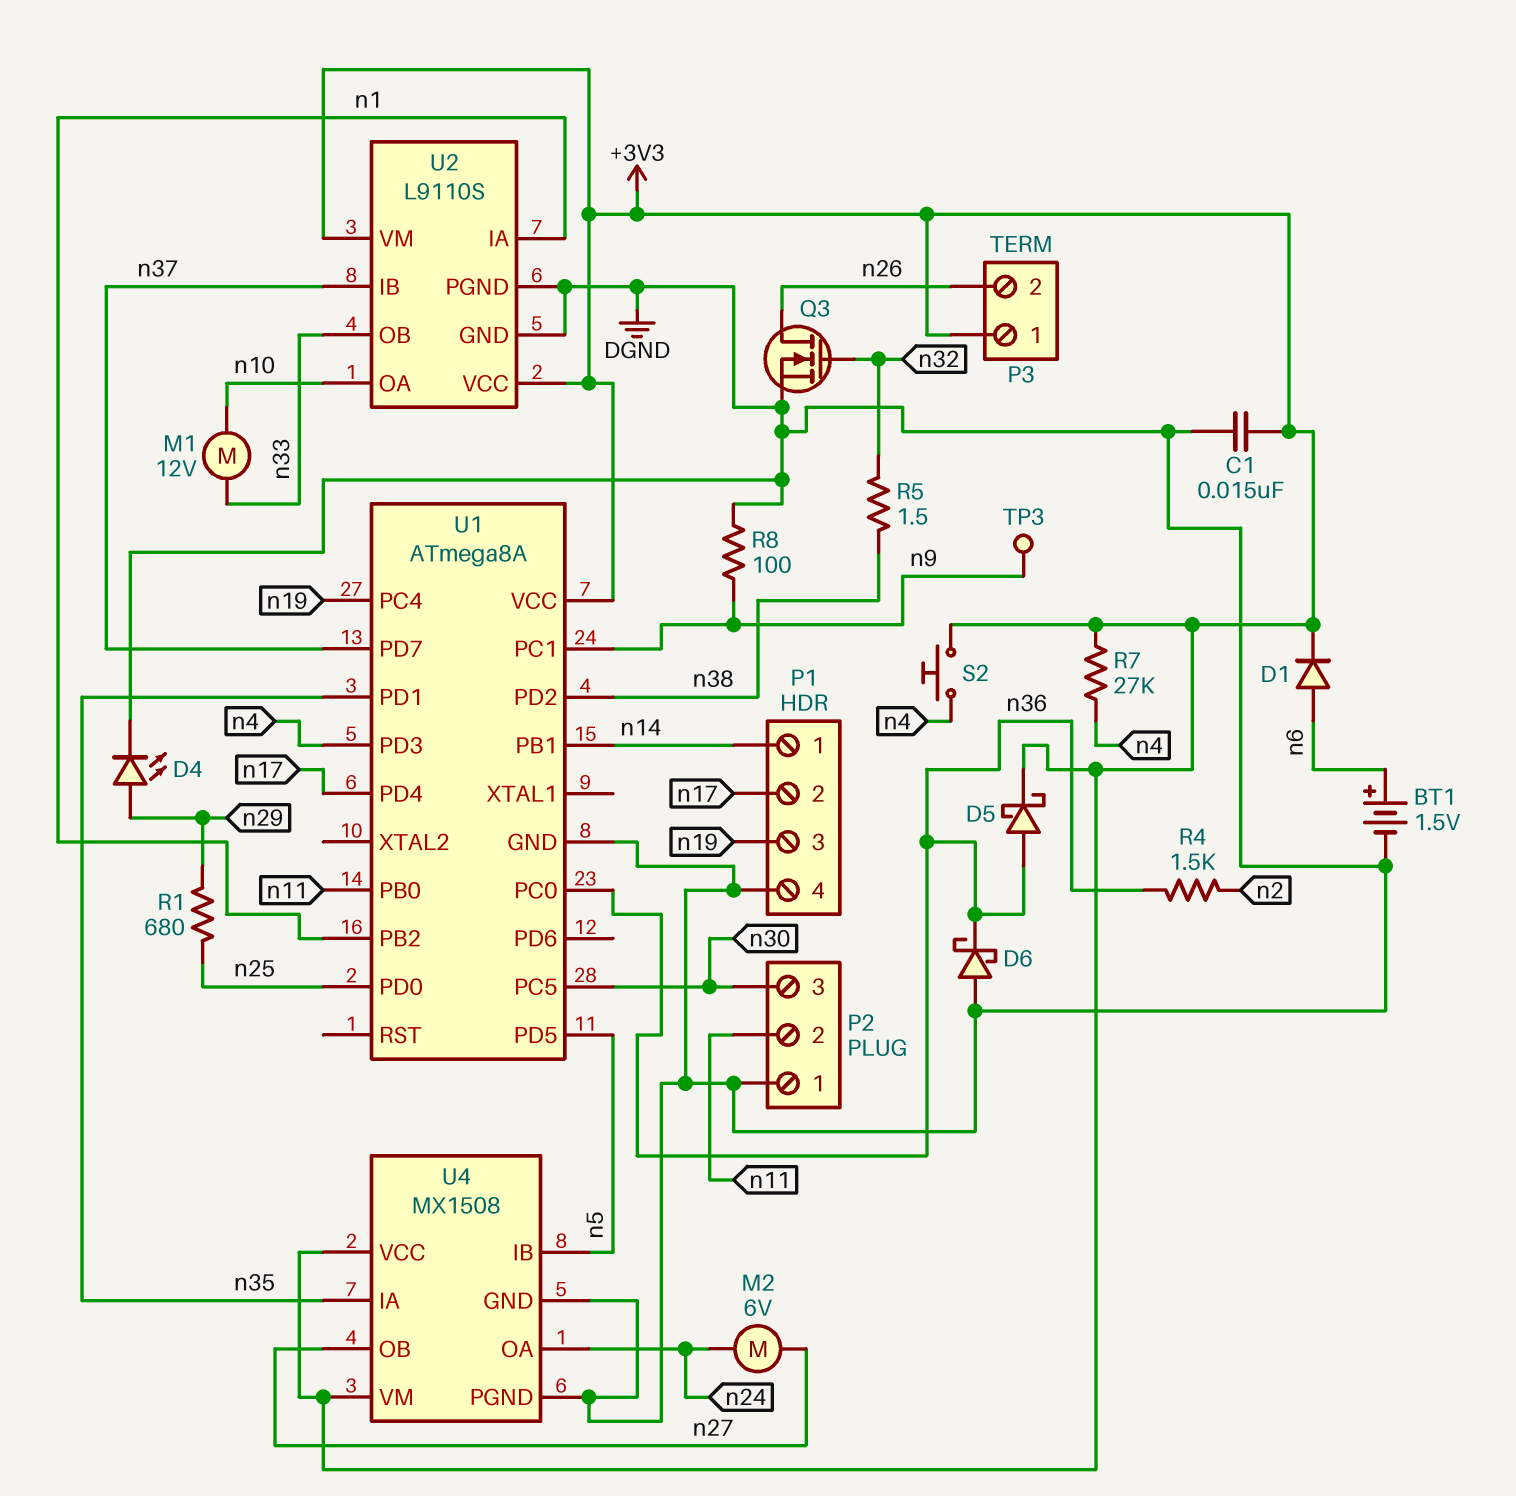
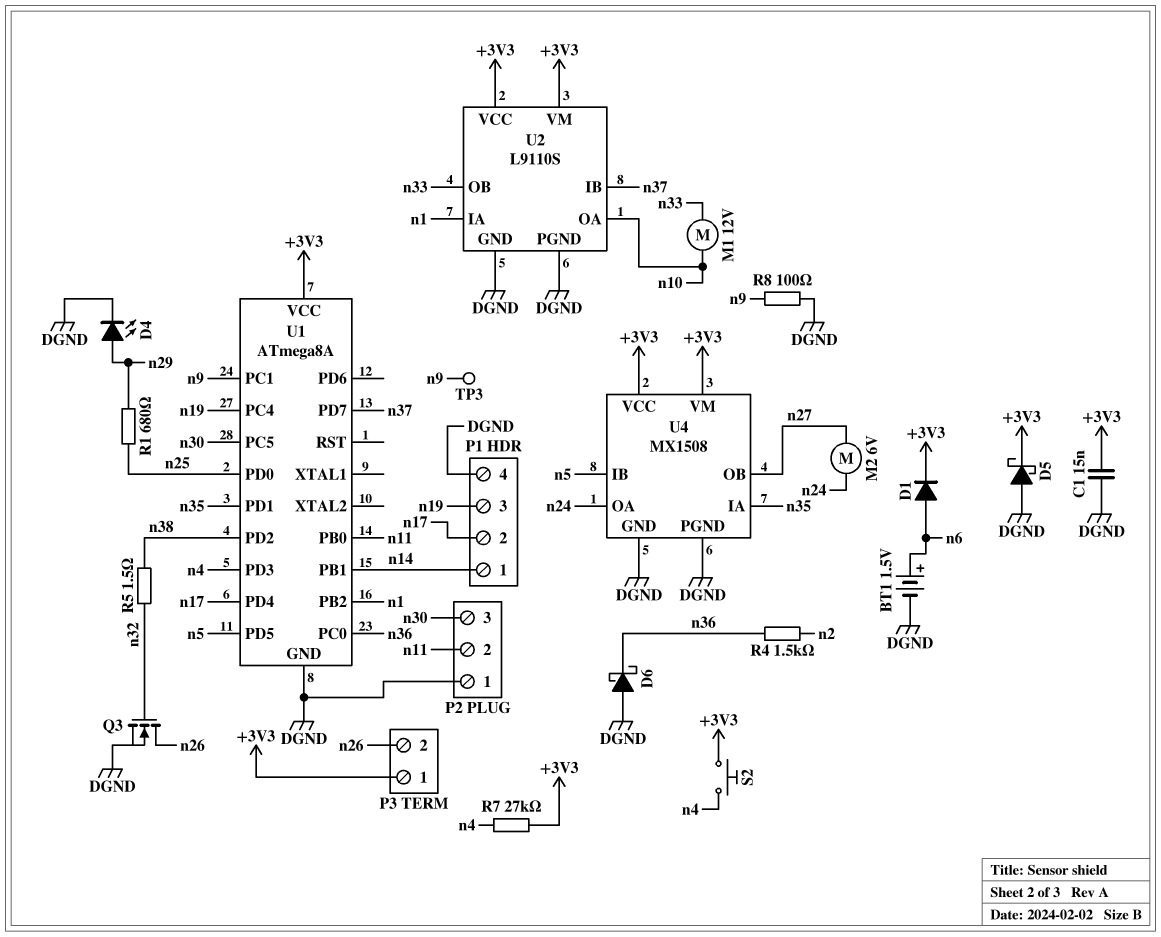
D5: schottky (A n36, K +3V3) -> schottky (A DGND, K +3V3)

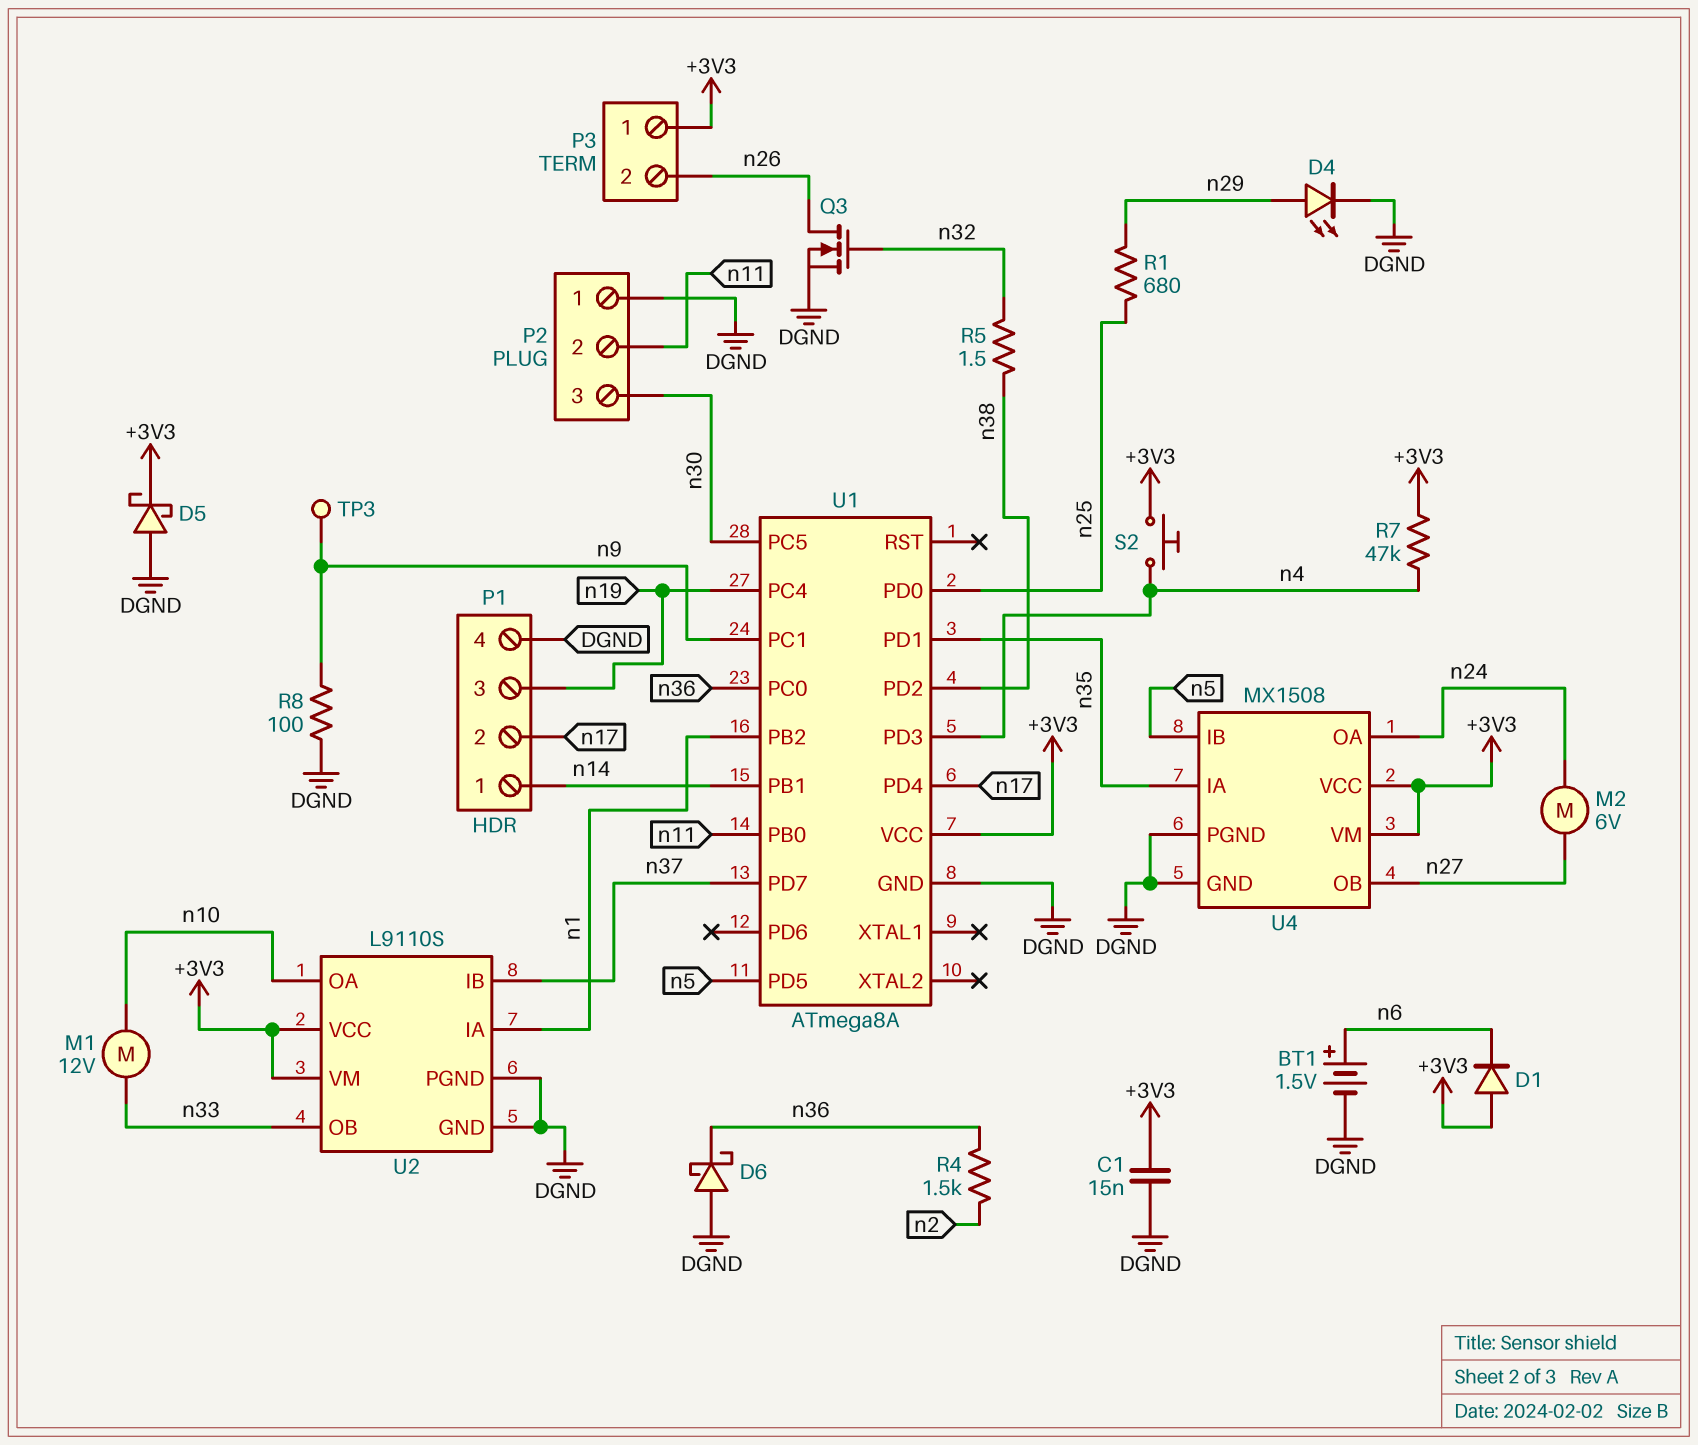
D1: diode (A n6, K +3V3) -> diode (A +3V3, K n6)
R7: 27k (+3V3, n4) -> 47k (+3V3, n4)

